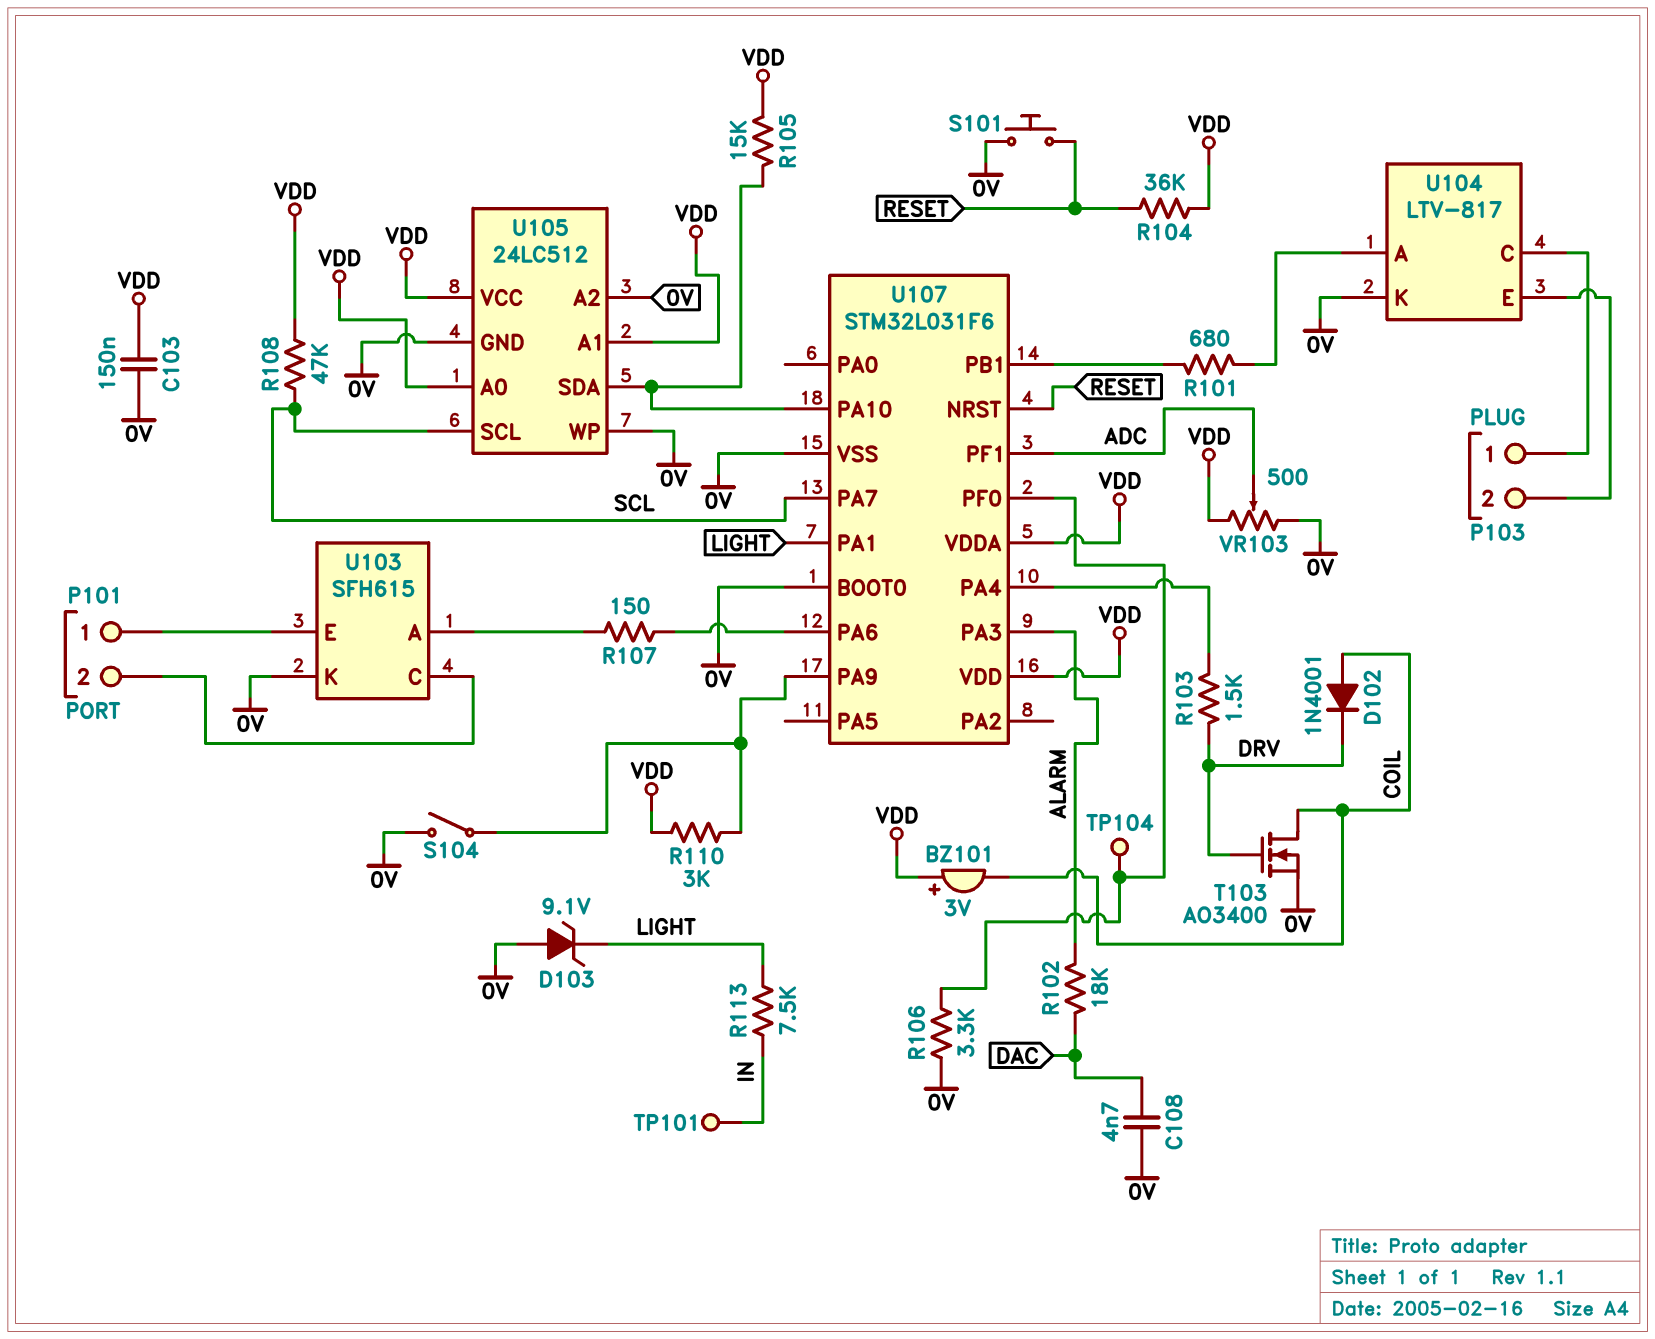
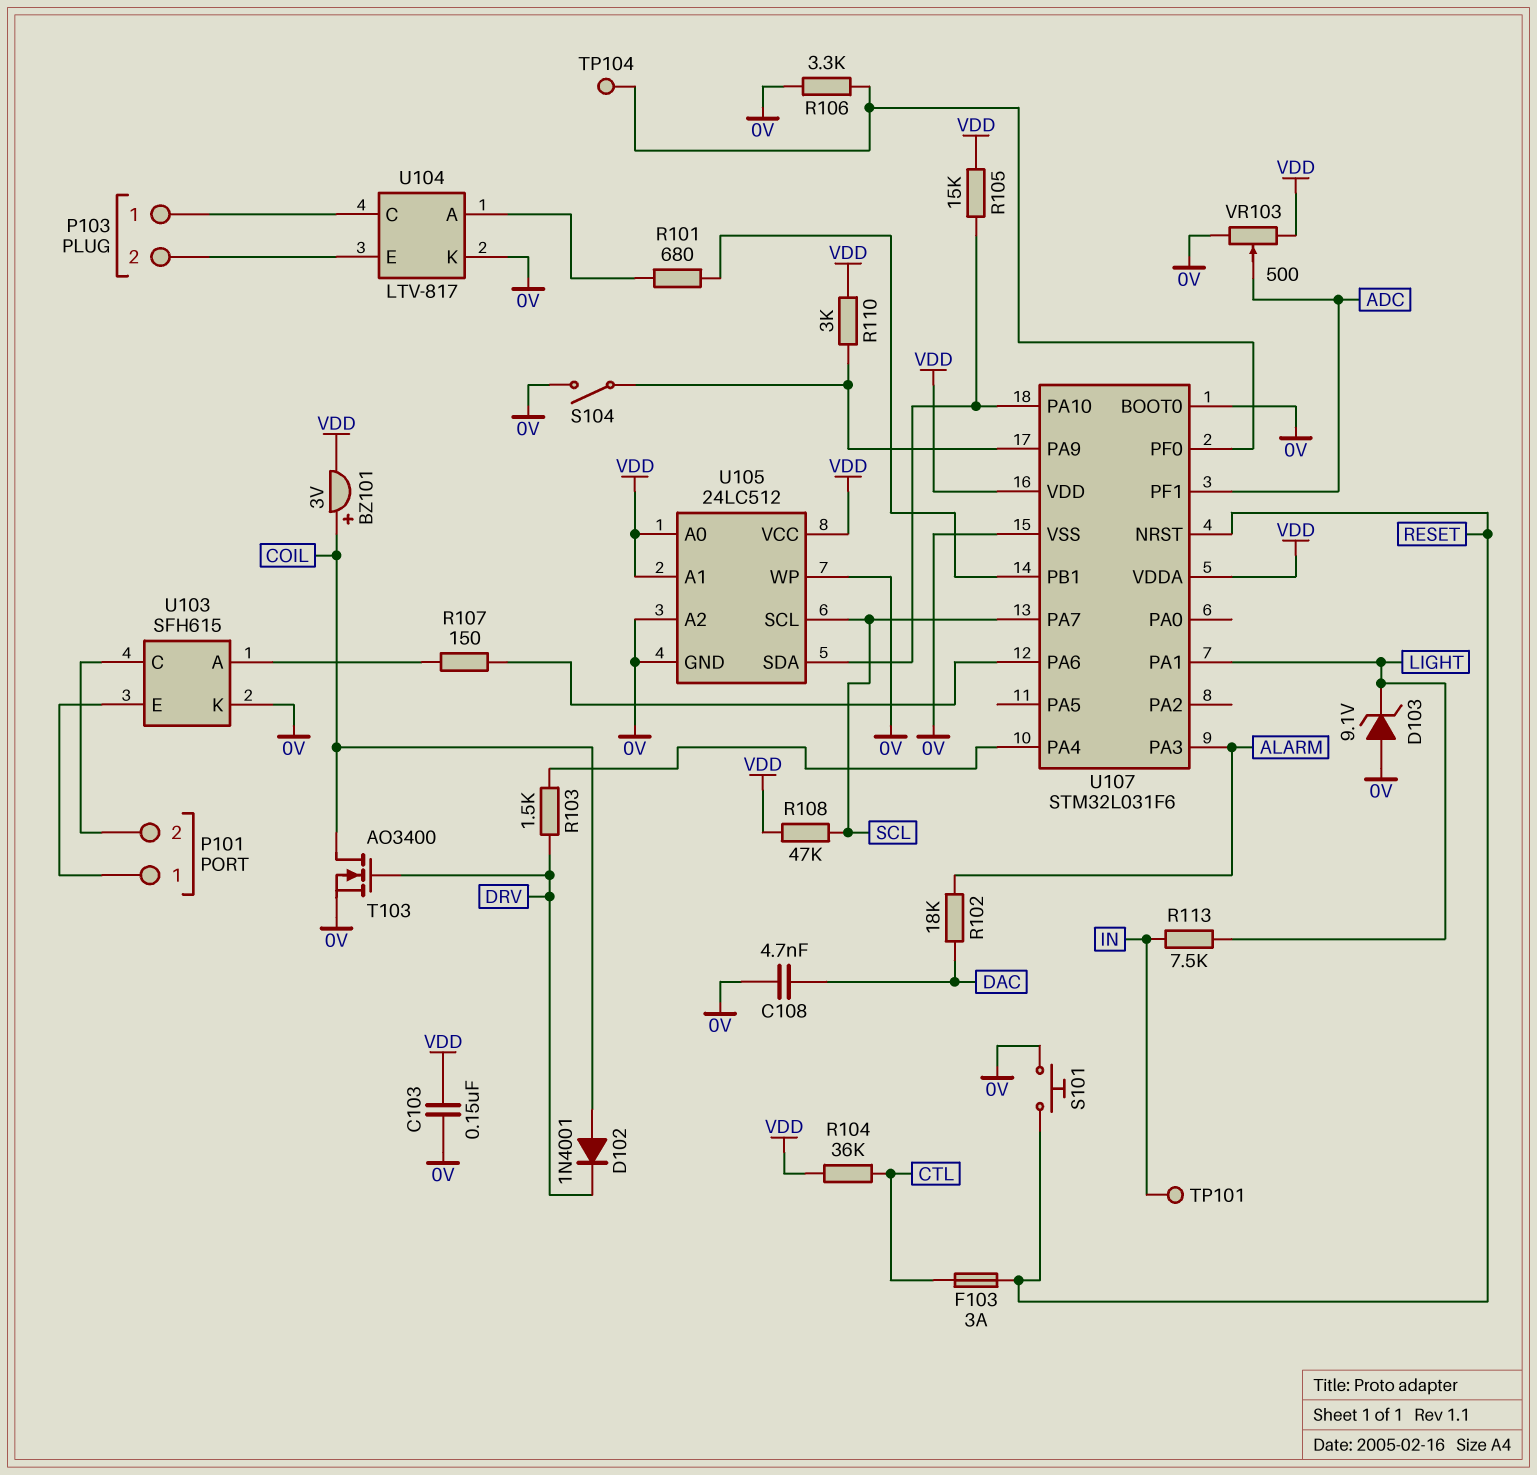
BZ101: buzzer 3V (plus VDD, minus COIL) -> buzzer 3V (plus COIL, minus VDD)
F103: none -> 3A (CTL, RESET)
R104: 36k (RESET, VDD) -> 36k (CTL, VDD)

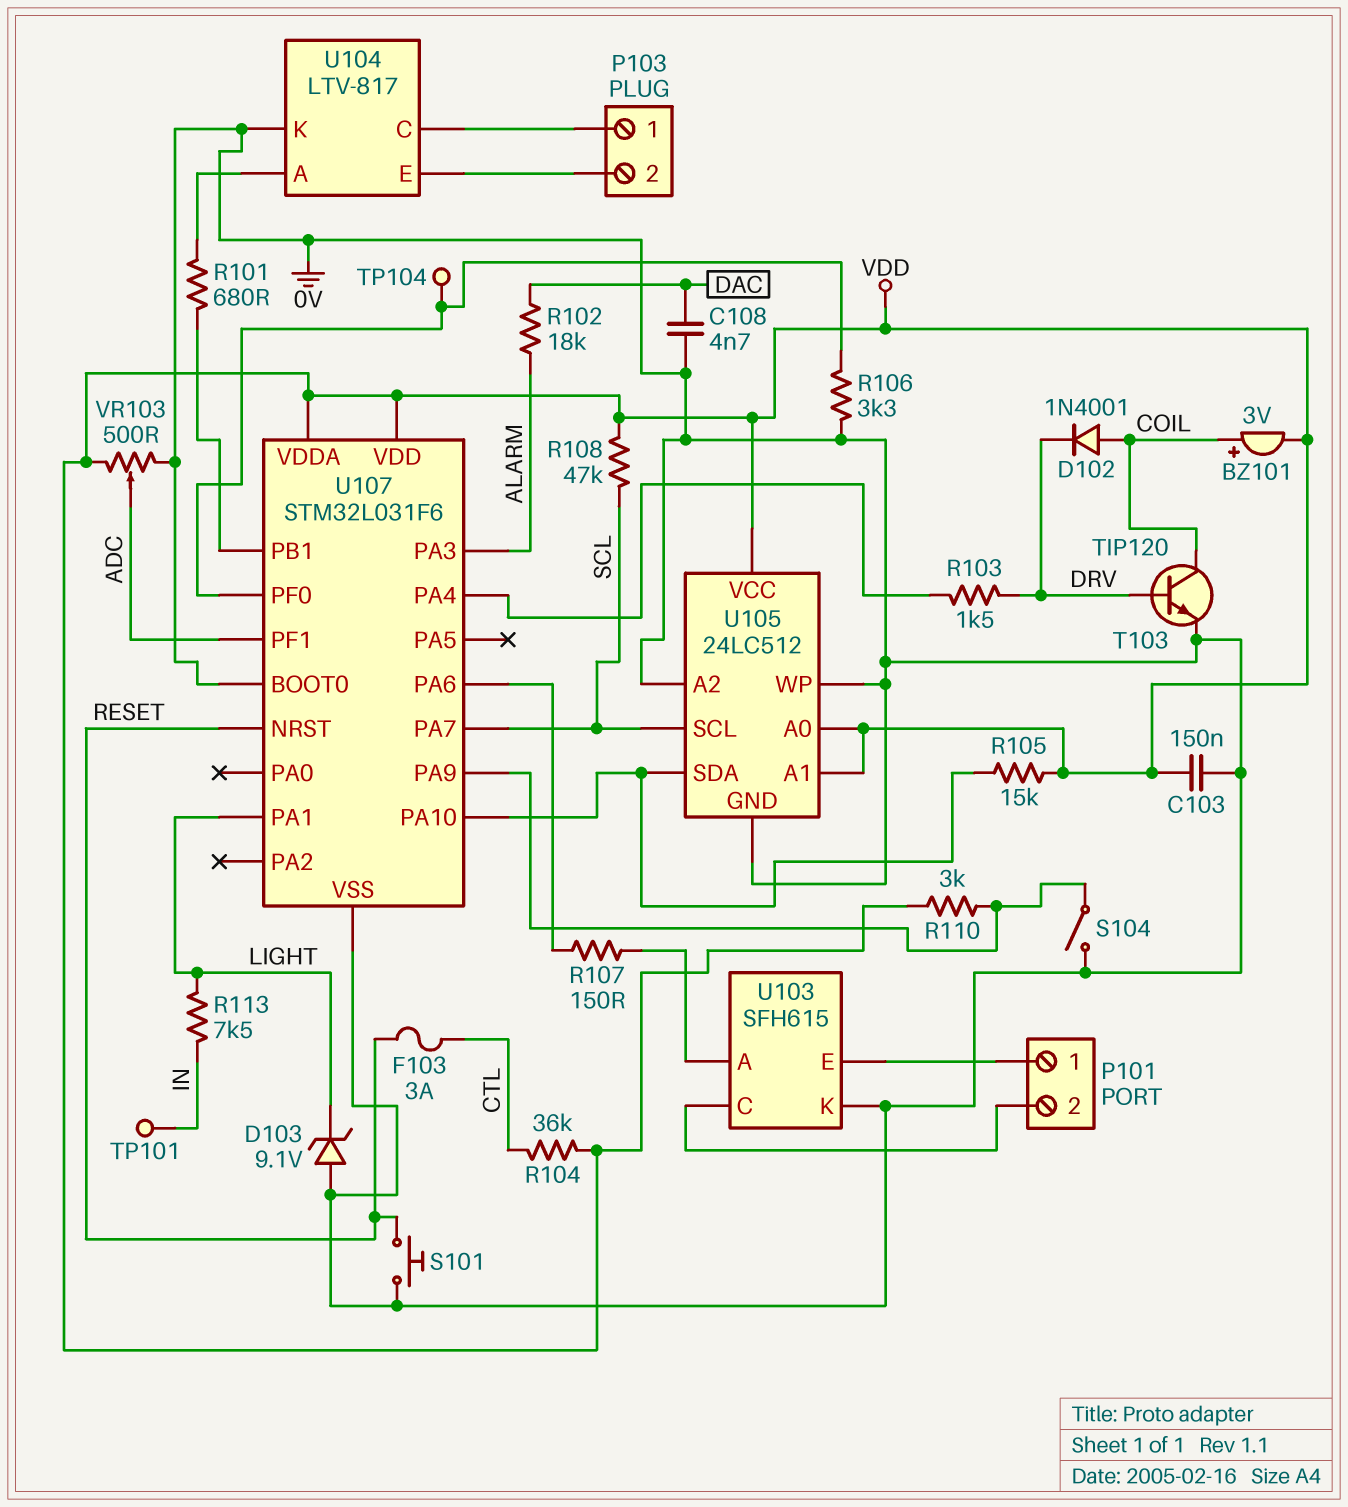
T103: NMOS AO3400 (G DRV, D COIL, S 0V) -> NPN TIP120 (B DRV, C COIL, E 0V)

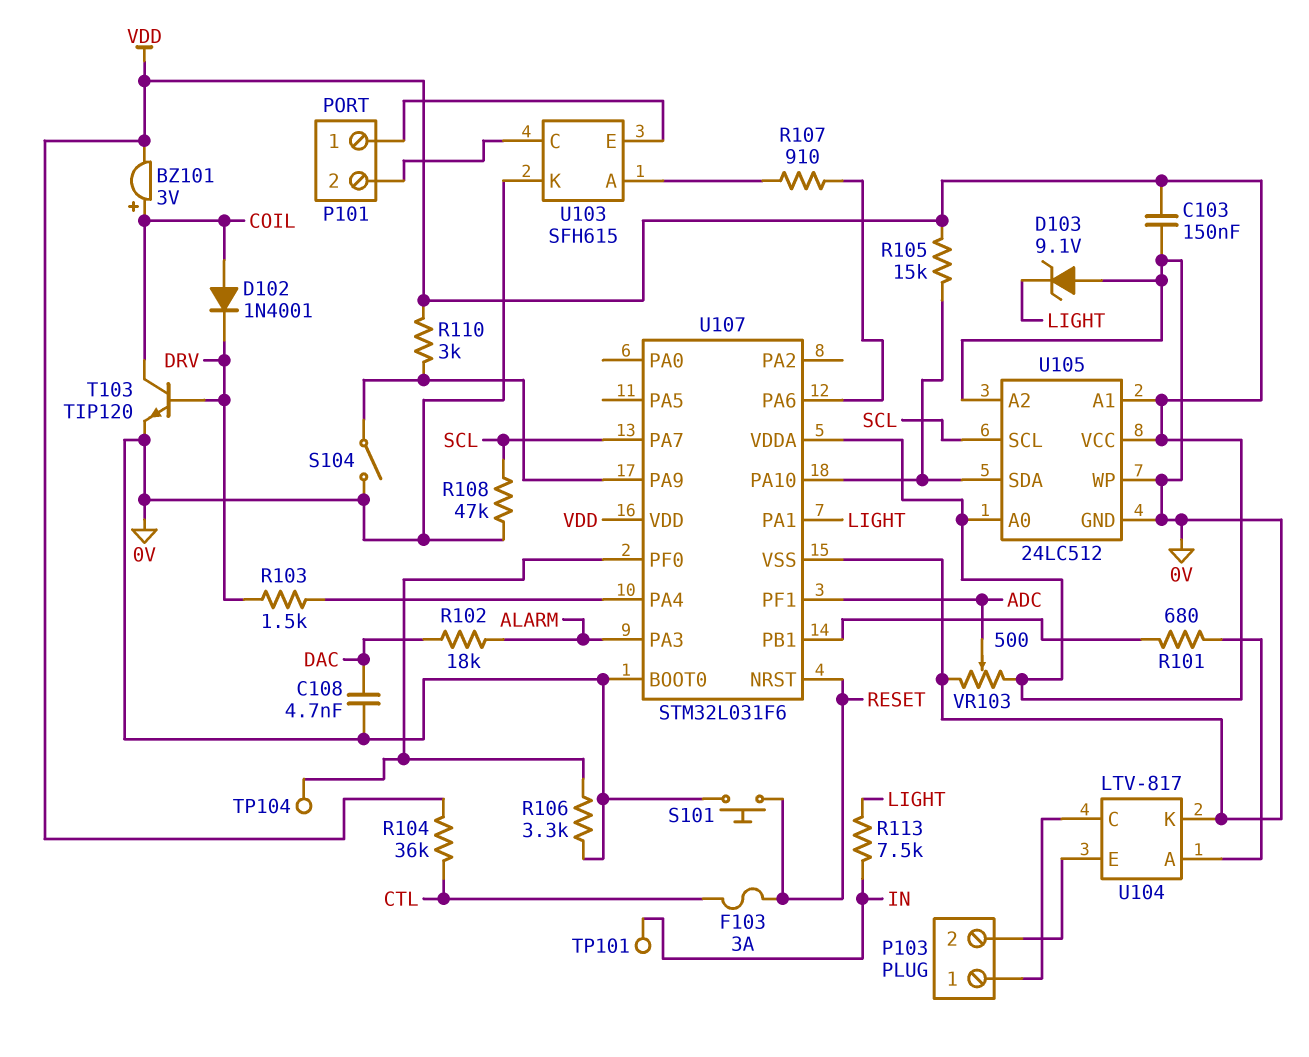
R107: 150 (U103/A, U107/PA6) -> 910 (U103/A, U107/PA6)
R108: 47k (SCL, VDD) -> 47k (0V, SCL)

